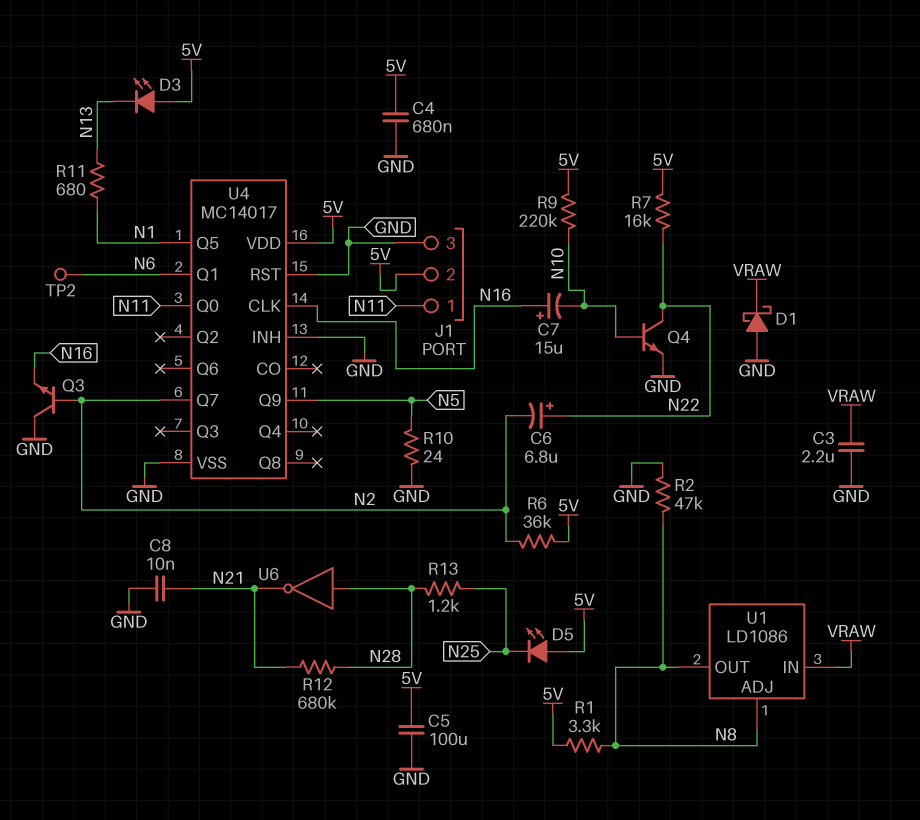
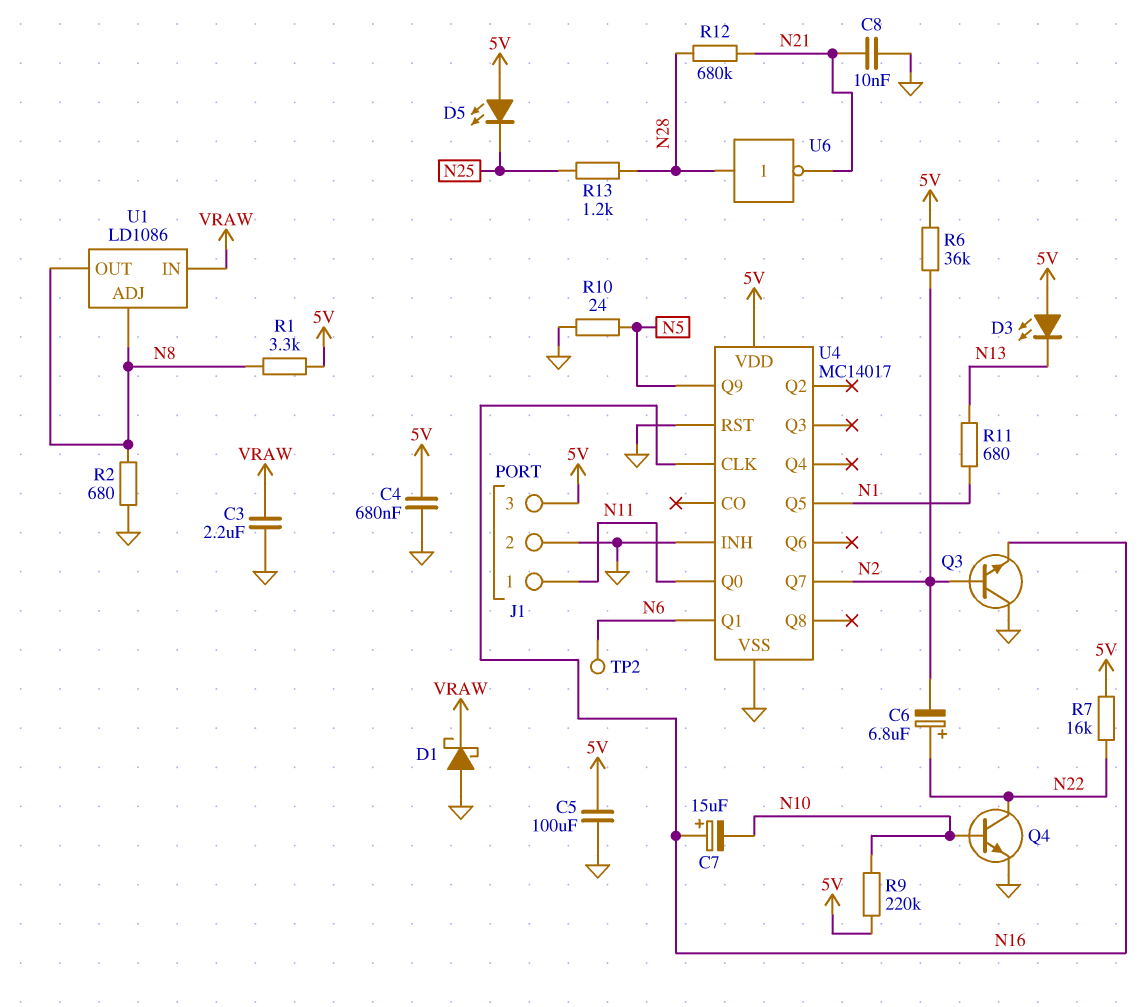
J1 pin 2: 5V -> GND
J1 pin 3: GND -> 5V
R2: 47k (GND, N8) -> 680 (GND, N8)

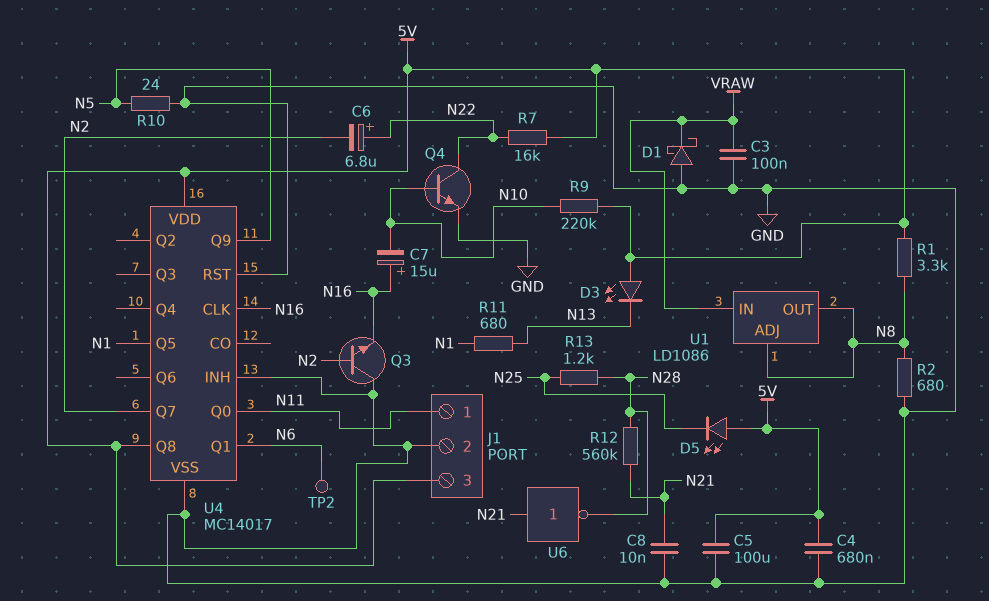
C3: 2.2uF (GND, VRAW) -> 100nF (GND, VRAW)
R6: 36k (5V, N2) -> none
R12: 680k (N21, N28) -> 560k (N21, N28)
U4 pin Q8: none -> 5V
U6: NOT (in N28, out N21) -> NOT (in N21, out N28)

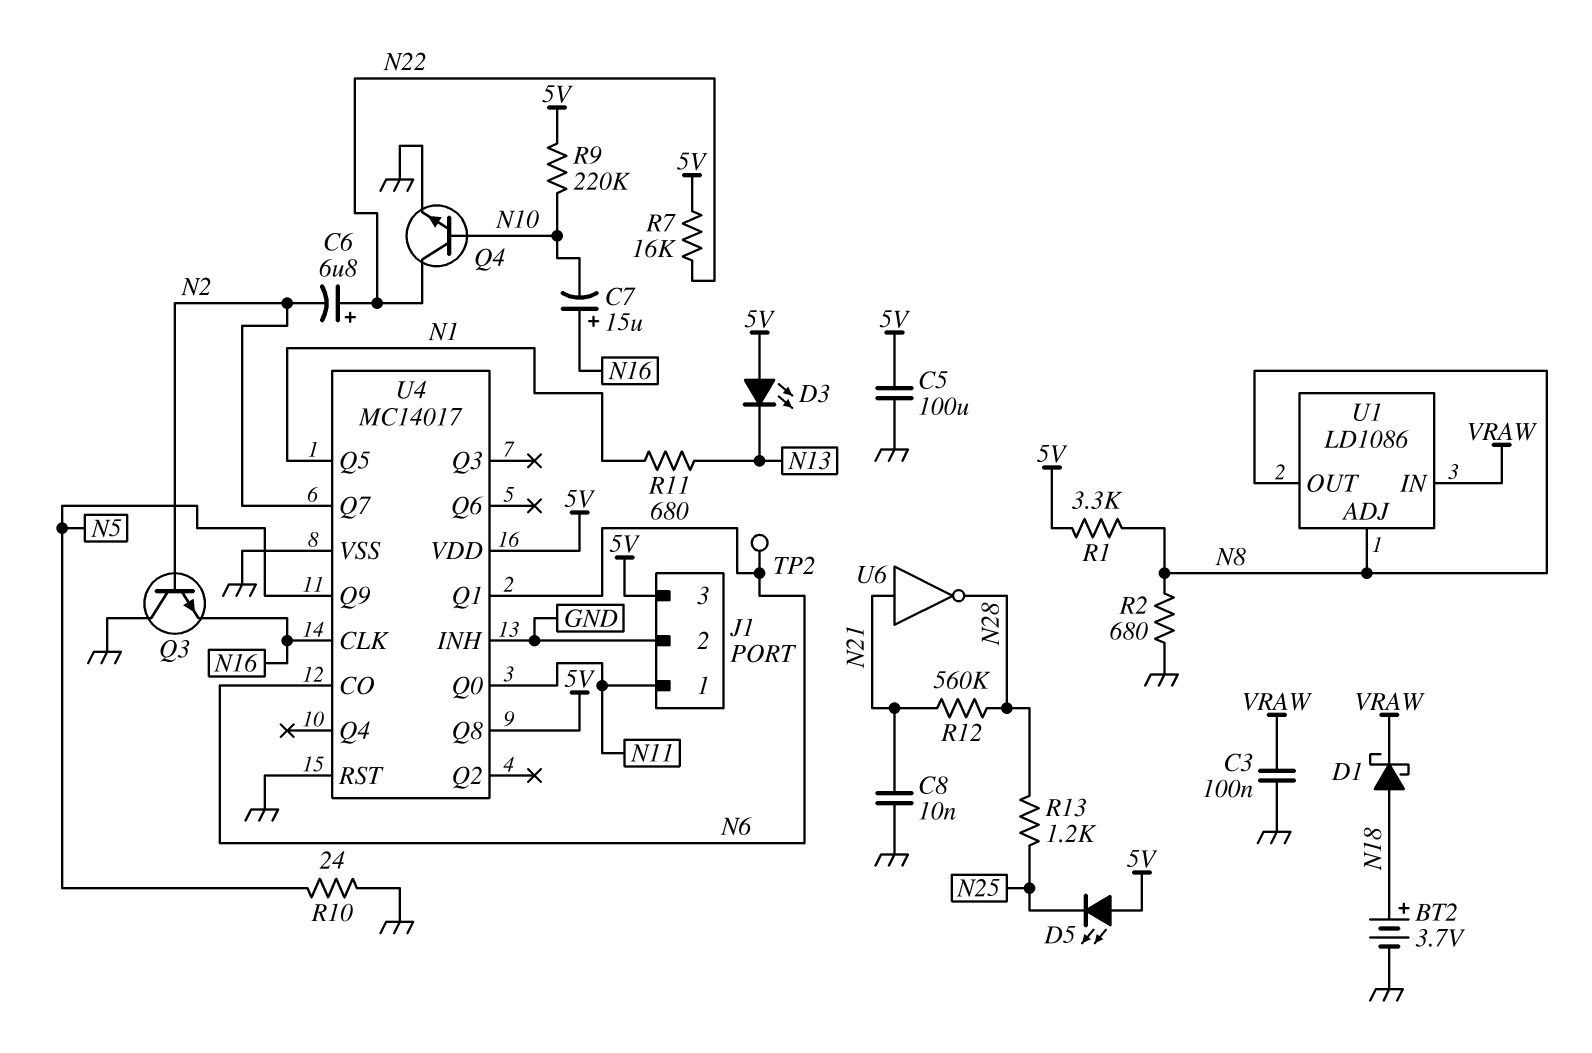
BT2: none -> 3.7V (plus N18, minus GND)
C4: 680nF (5V, GND) -> none
D1: schottky (A GND, K VRAW) -> schottky (A N18, K VRAW)
U4 pin CO: none -> N6

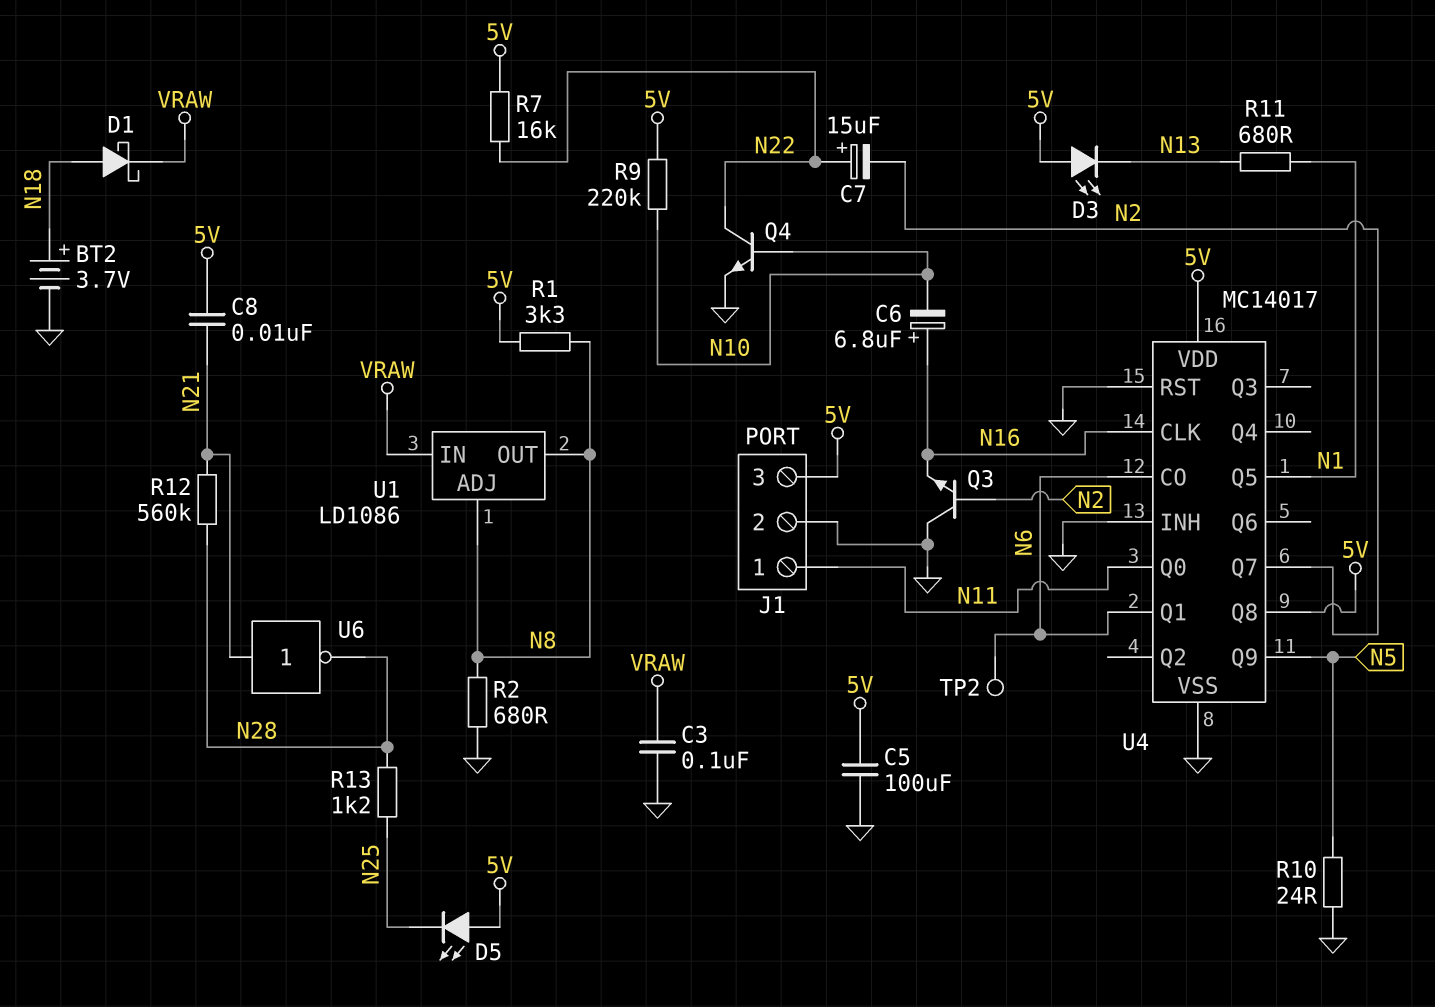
C6: 6.8uF (plus N22, minus N2) -> 6.8uF (plus N16, minus N10)
C7: 15uF (plus N16, minus N10) -> 15uF (plus N22, minus N2)
C8: 10nF (GND, N21) -> 10nF (5V, N21)

